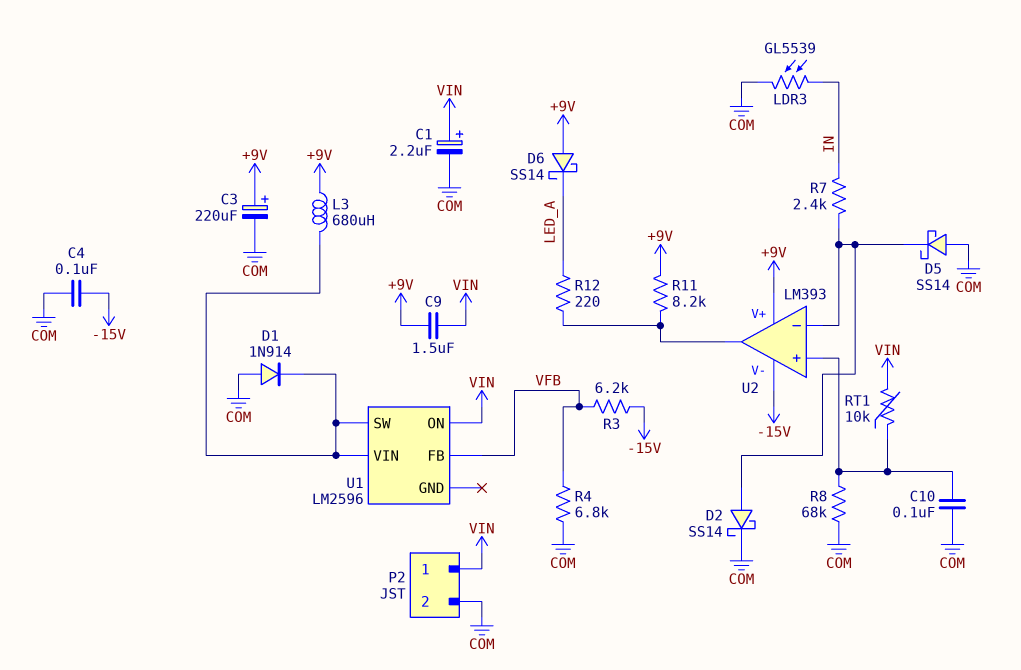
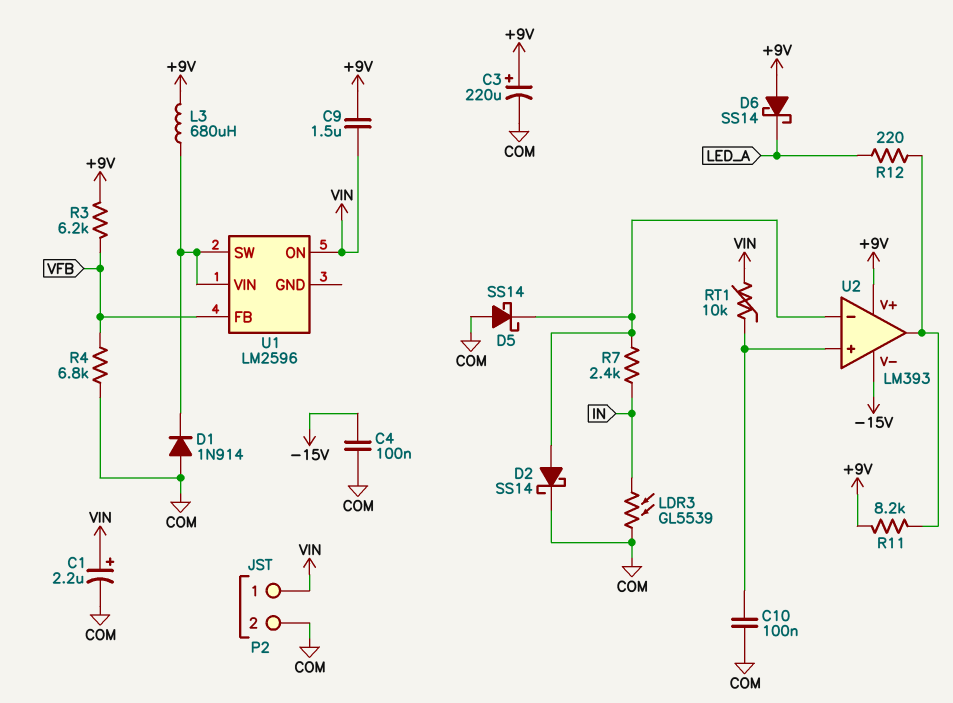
R3: 6.2k (-15V, VFB) -> 6.2k (+9V, VFB)
R8: 68k (COM, U2/in+) -> none

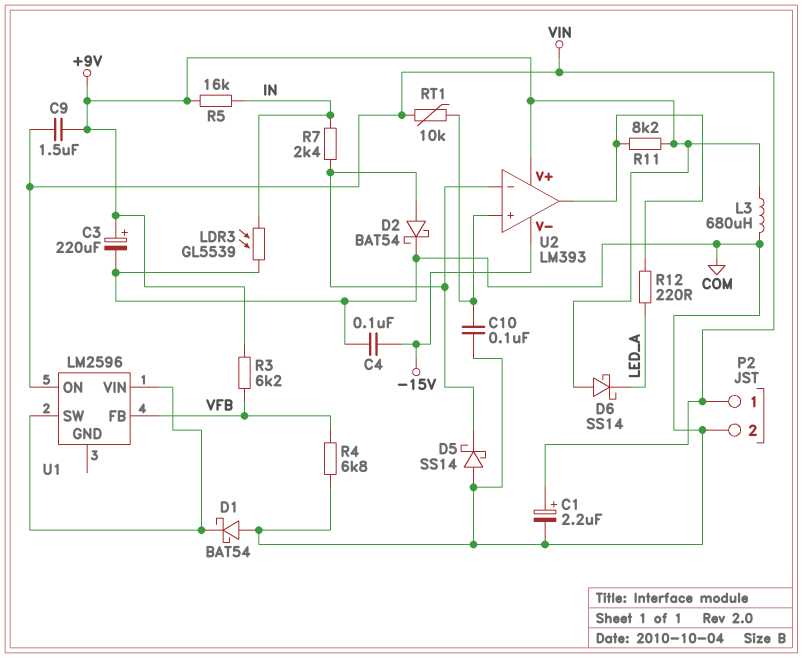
D1: diode 1N914 (A COM, K U1/SW) -> schottky BAT54 (A COM, K U1/SW)
D2: schottky SS14 (A U2/in-, K COM) -> schottky BAT54 (A U2/in-, K COM)
L3: 680uH (+9V, U1/SW) -> 680uH (+9V, COM)
R5: none -> 16k (+9V, IN)

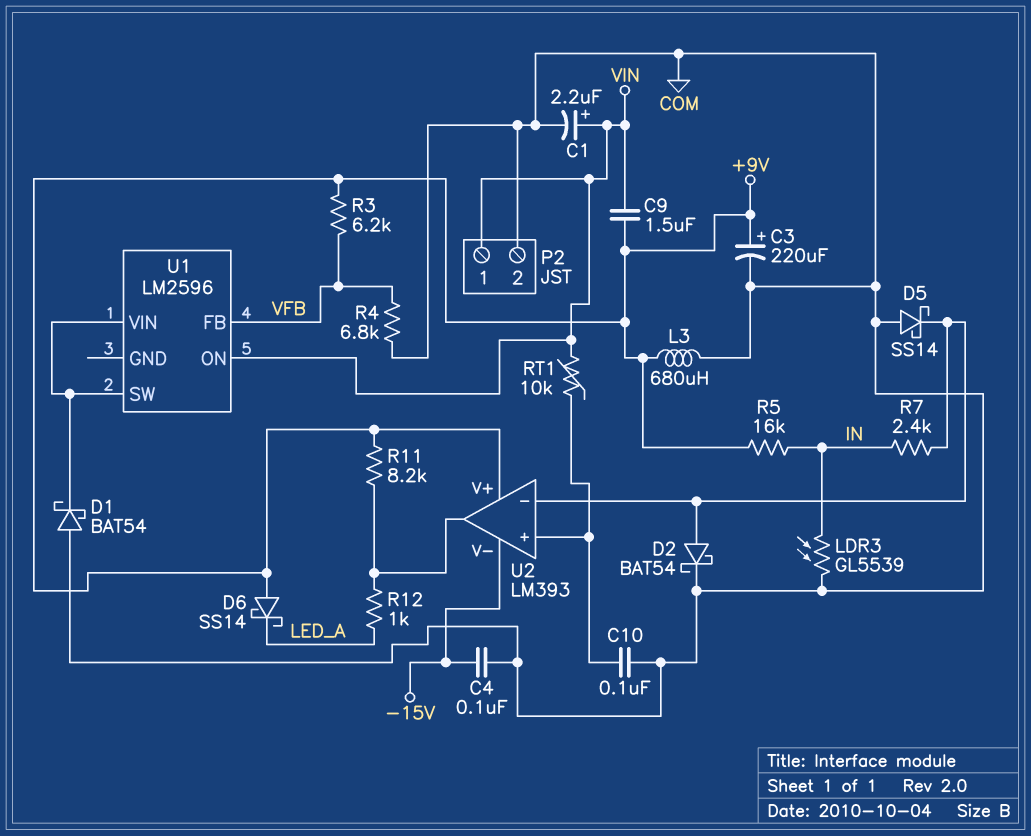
R12: 220 (LED_A, U2/out) -> 1k (LED_A, U2/out)

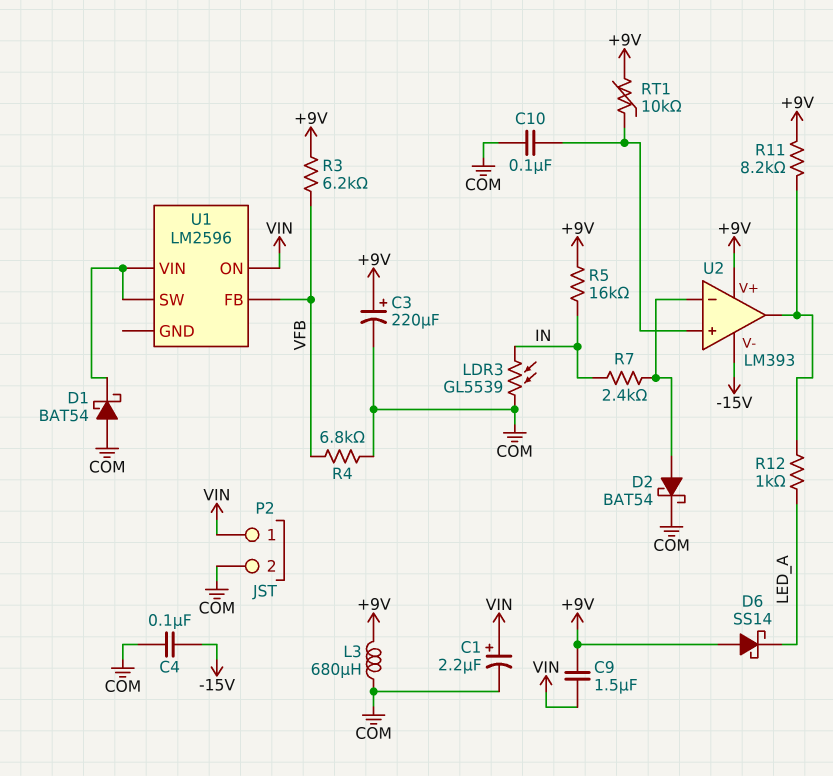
D5: schottky SS14 (A COM, K U2/in-) -> none
RT1: 10k (U2/in+, VIN) -> 10k (+9V, U2/in+)

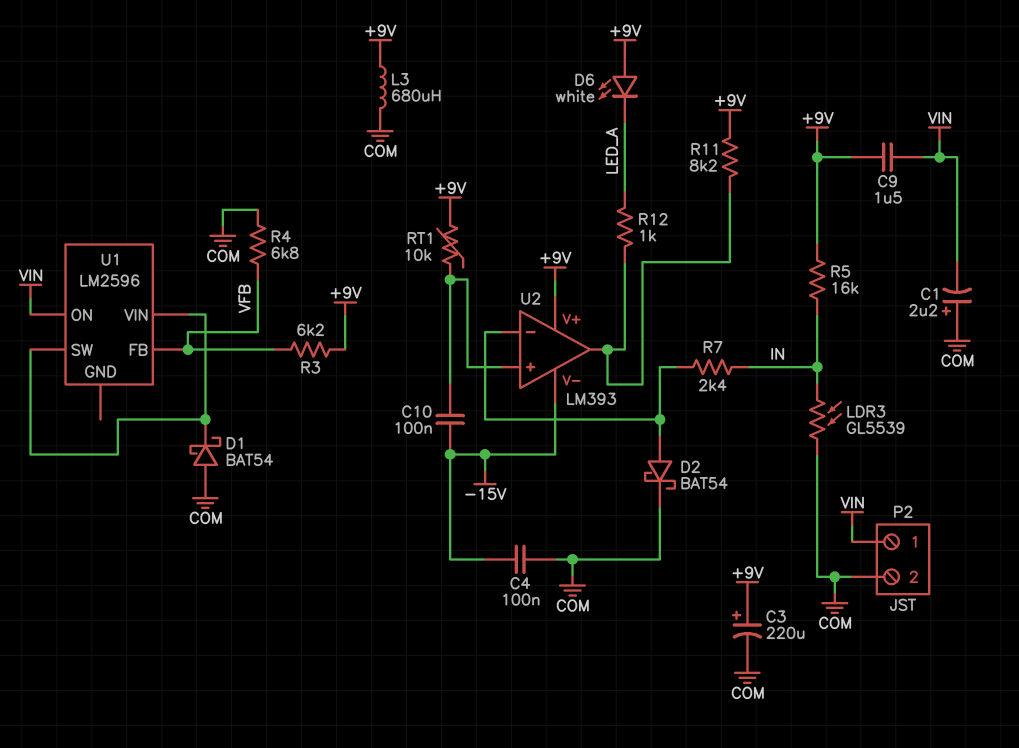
C1: 2.2uF (plus VIN, minus COM) -> 2.2uF (plus COM, minus VIN)
C10: 100nF (COM, U2/in+) -> 100nF (-15V, U2/in+)
D6: schottky SS14 (A +9V, K LED_A) -> LED white (A +9V, K LED_A)

